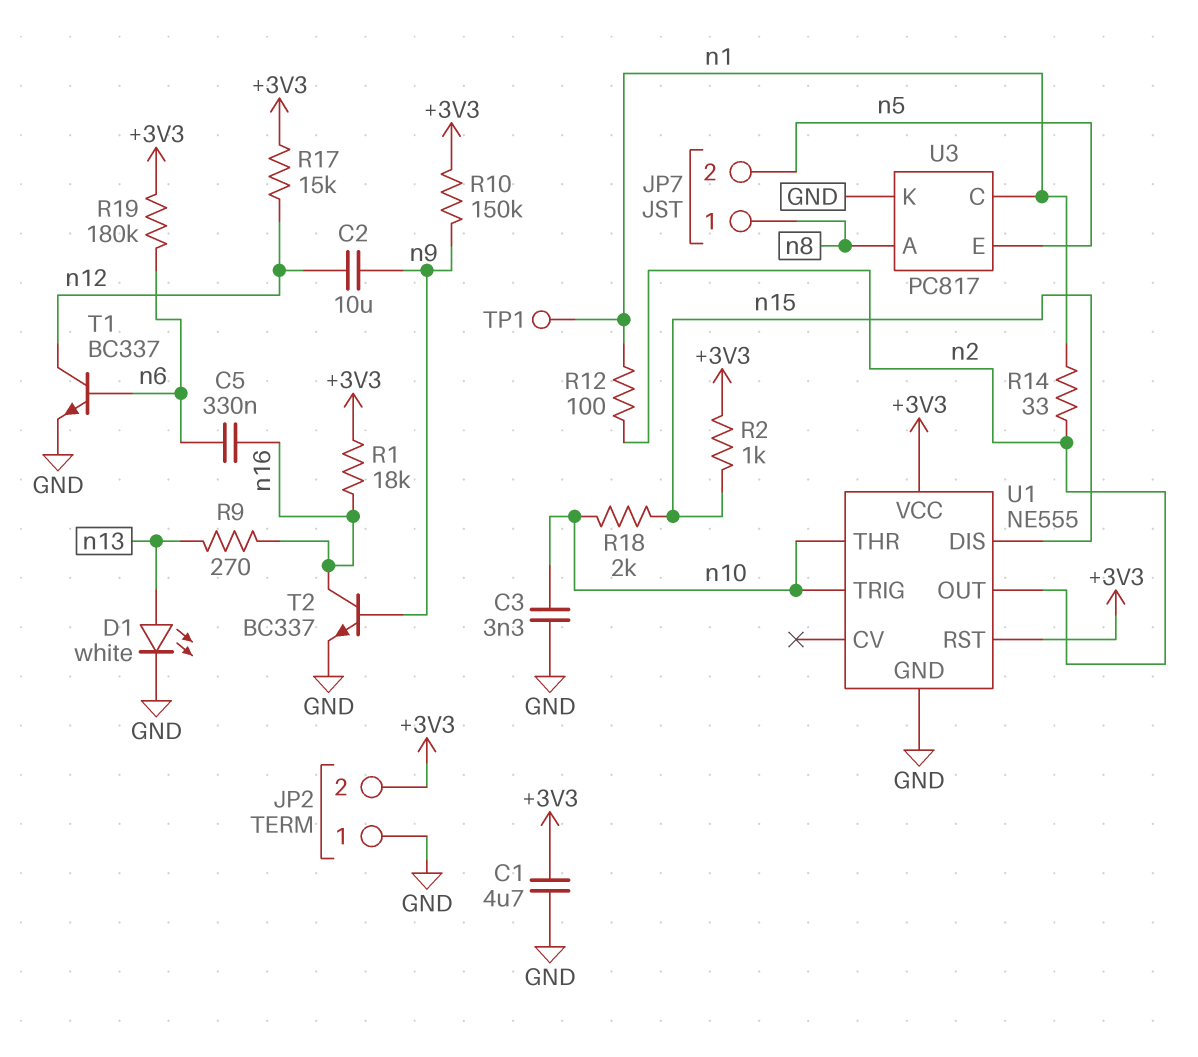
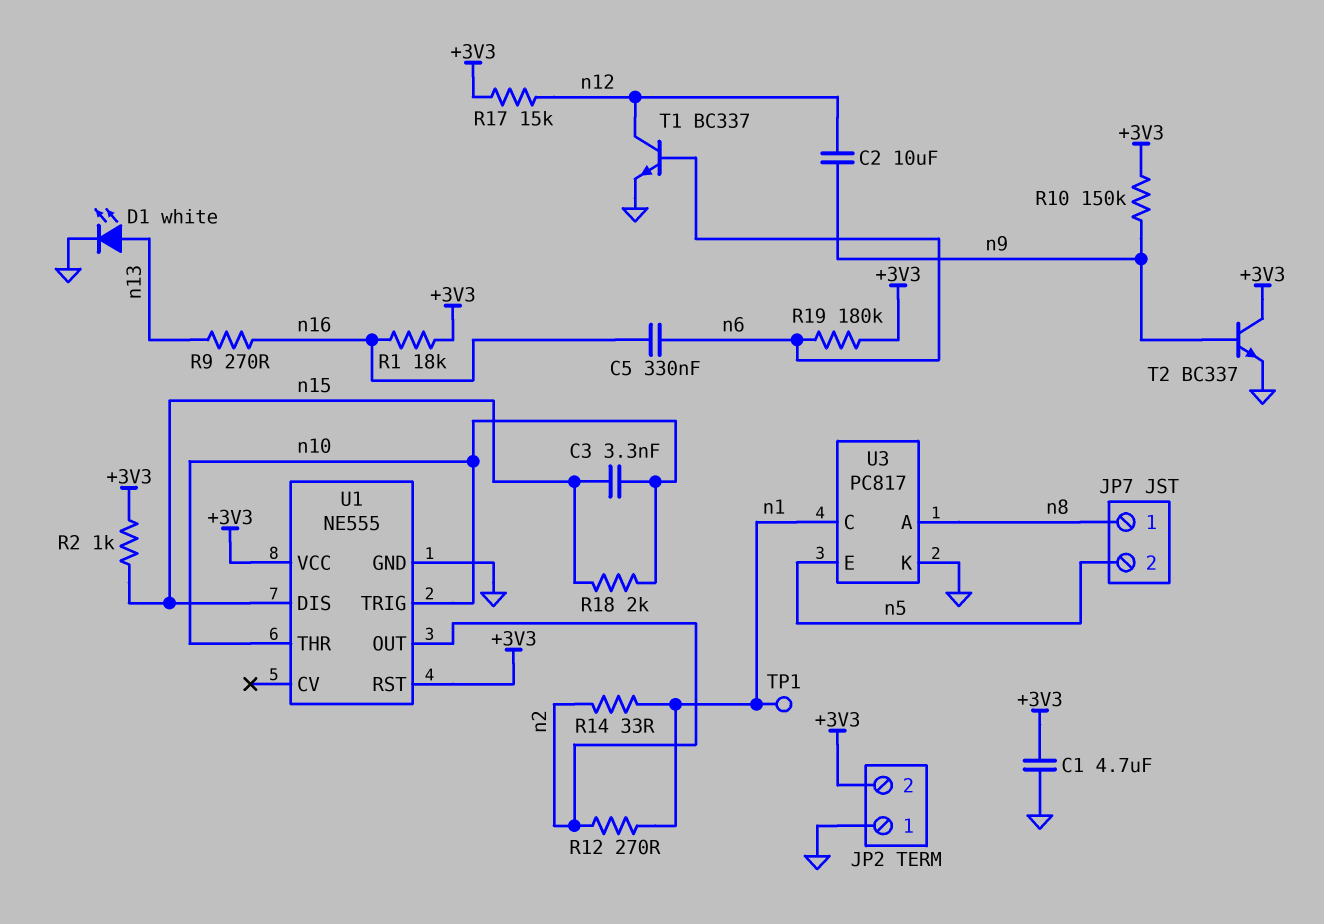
C3: 3.3nF (GND, n10) -> 3.3nF (n10, n15)
R12: 100 (n1, n2) -> 270 (n1, n2)
T2: NPN BC337 (B n9, C n16, E GND) -> NPN BC337 (B n9, C +3V3, E GND)

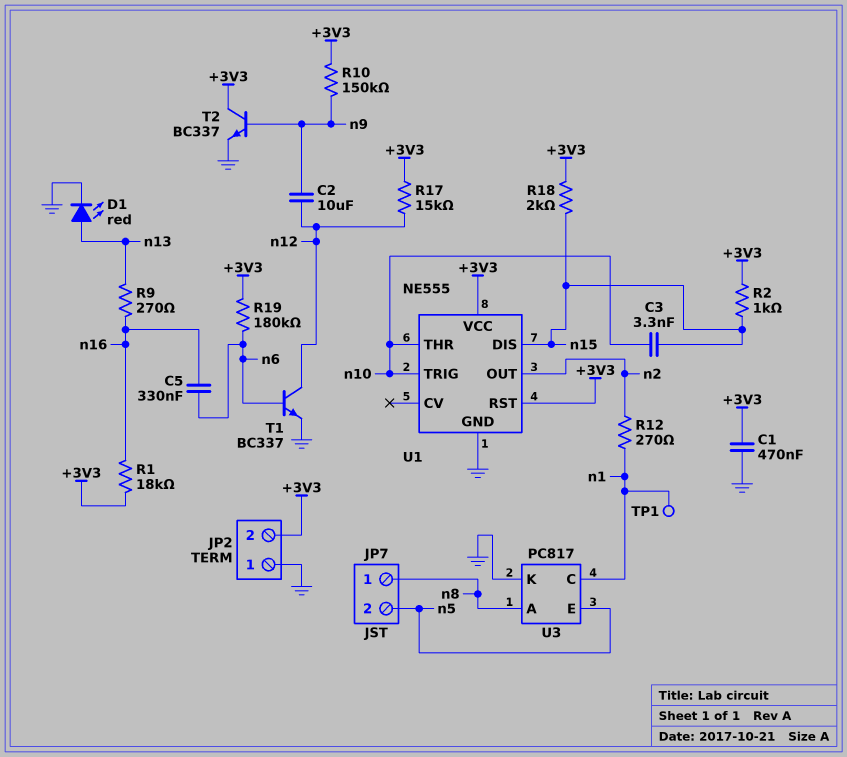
C1: 4.7uF (+3V3, GND) -> 470nF (+3V3, GND)
D1: LED white (A n13, K GND) -> LED red (A n13, K GND)
R14: 33 (n1, n2) -> none
R18: 2k (n10, n15) -> 2k (+3V3, n15)

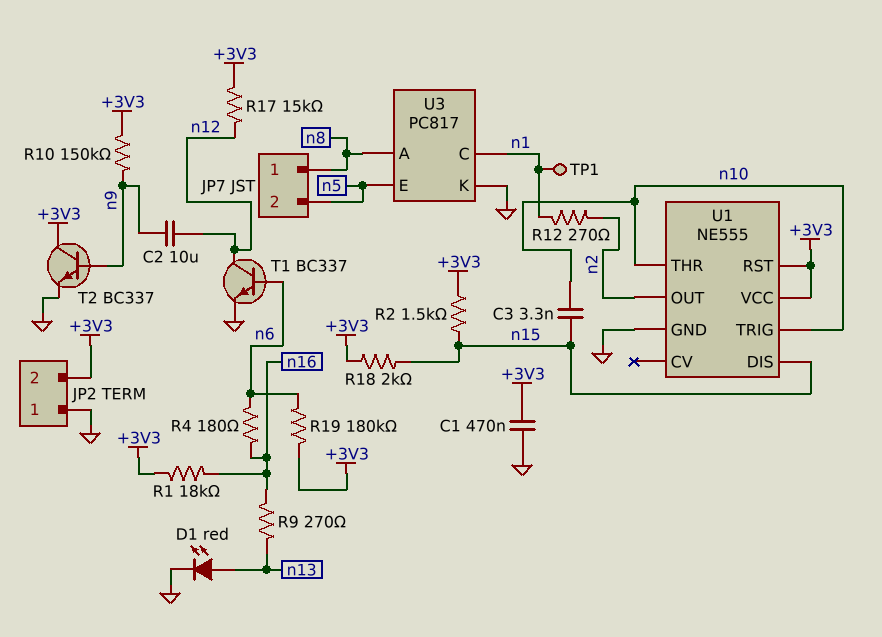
C5: 330nF (n6, n16) -> none
R2: 1k (+3V3, n15) -> 1.5k (+3V3, n15)
R4: none -> 180 (n6, n16)

